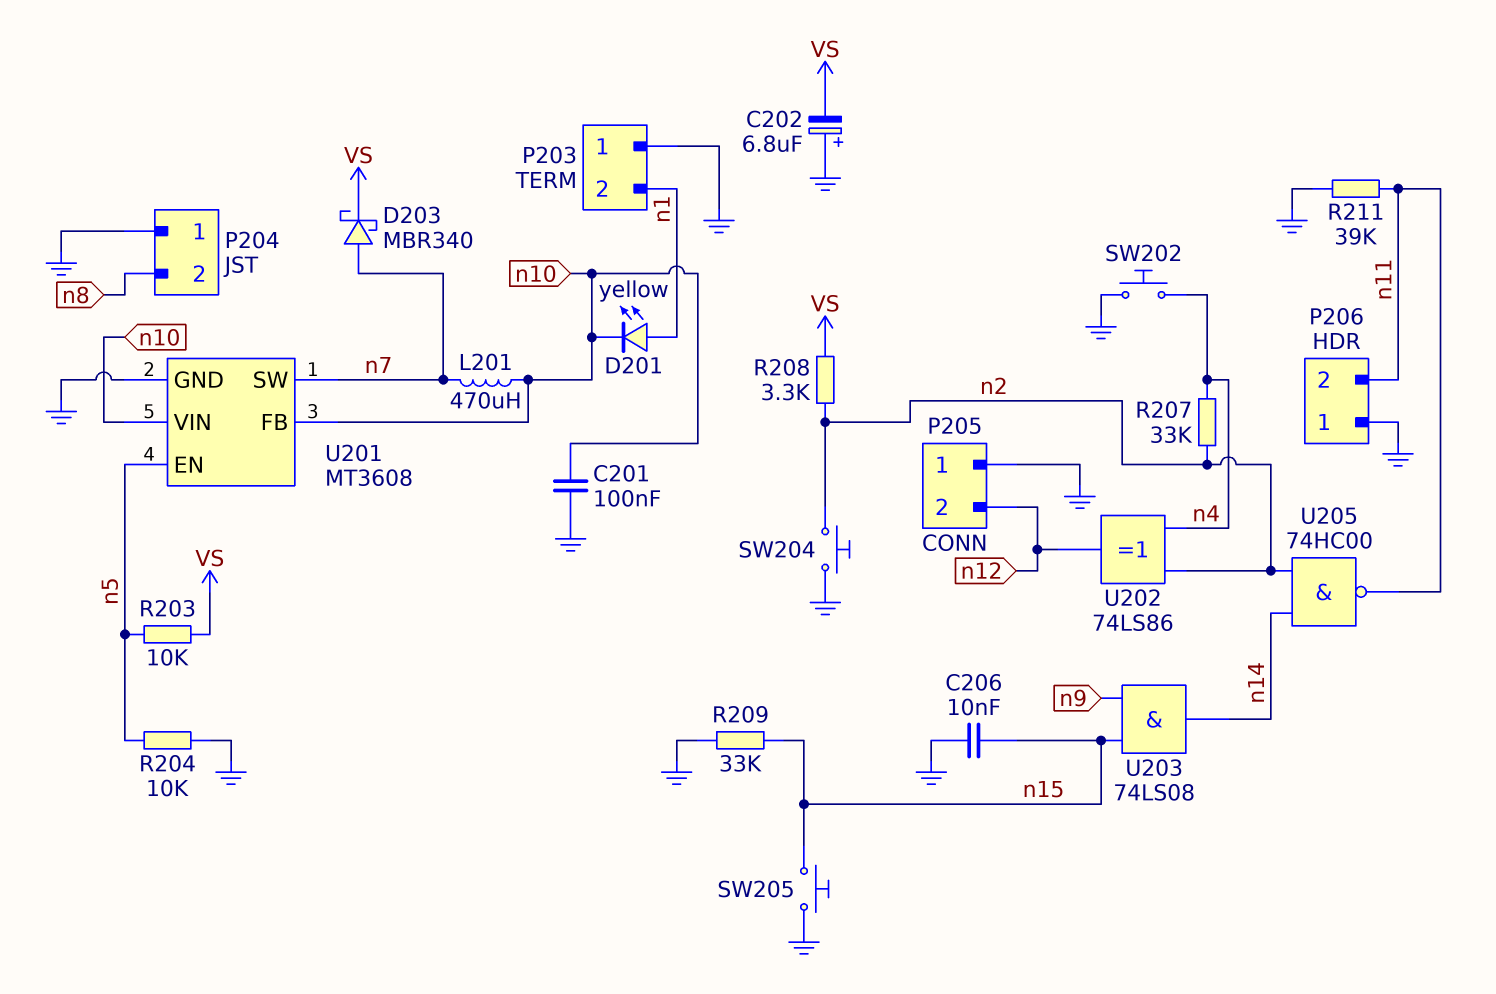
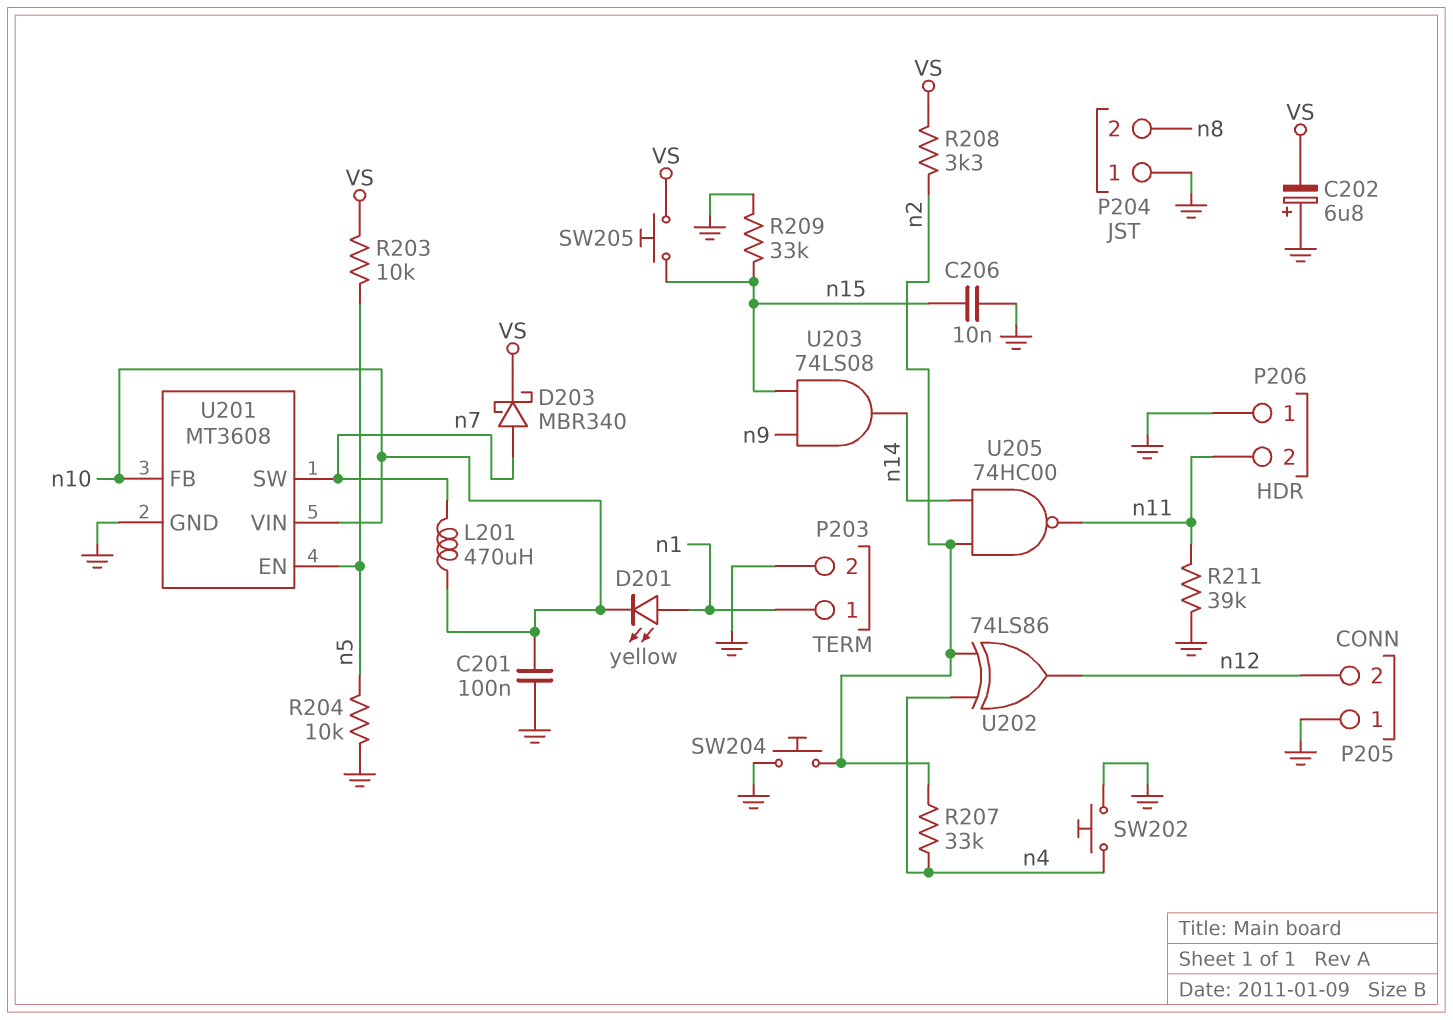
P203 pin 1: GND -> n1
P203 pin 2: n1 -> GND
SW205: button (GND, n15) -> button (VS, n15)

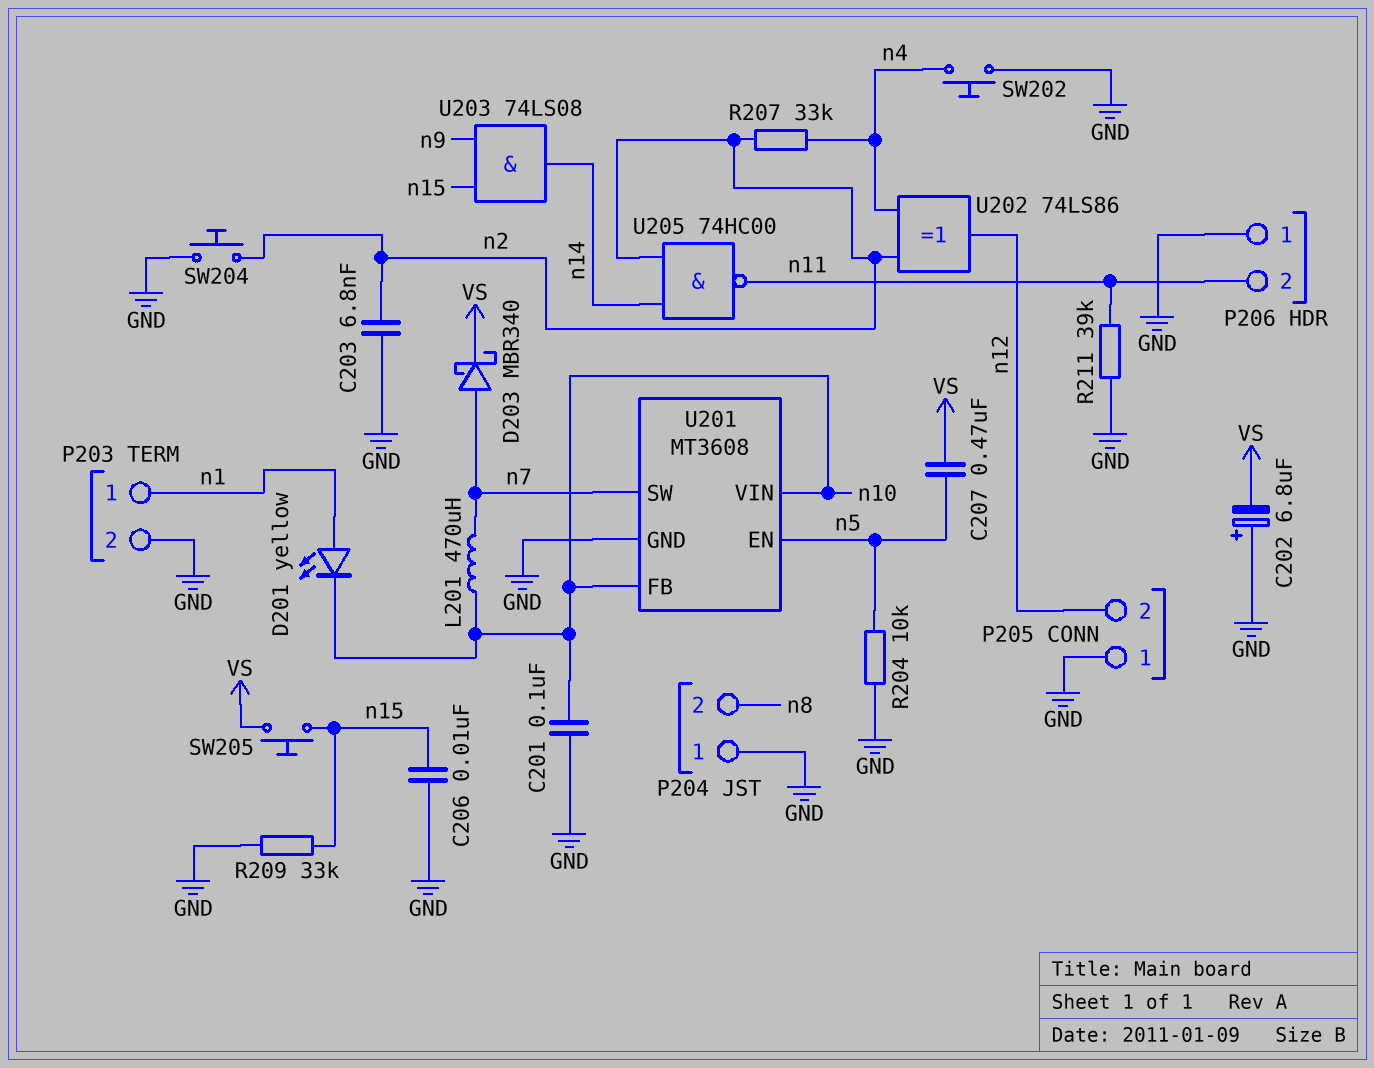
C203: none -> 6.8nF (GND, n2)
C207: none -> 470nF (VS, n5)
R203: 10k (VS, n5) -> none
R208: 3.3k (VS, n2) -> none

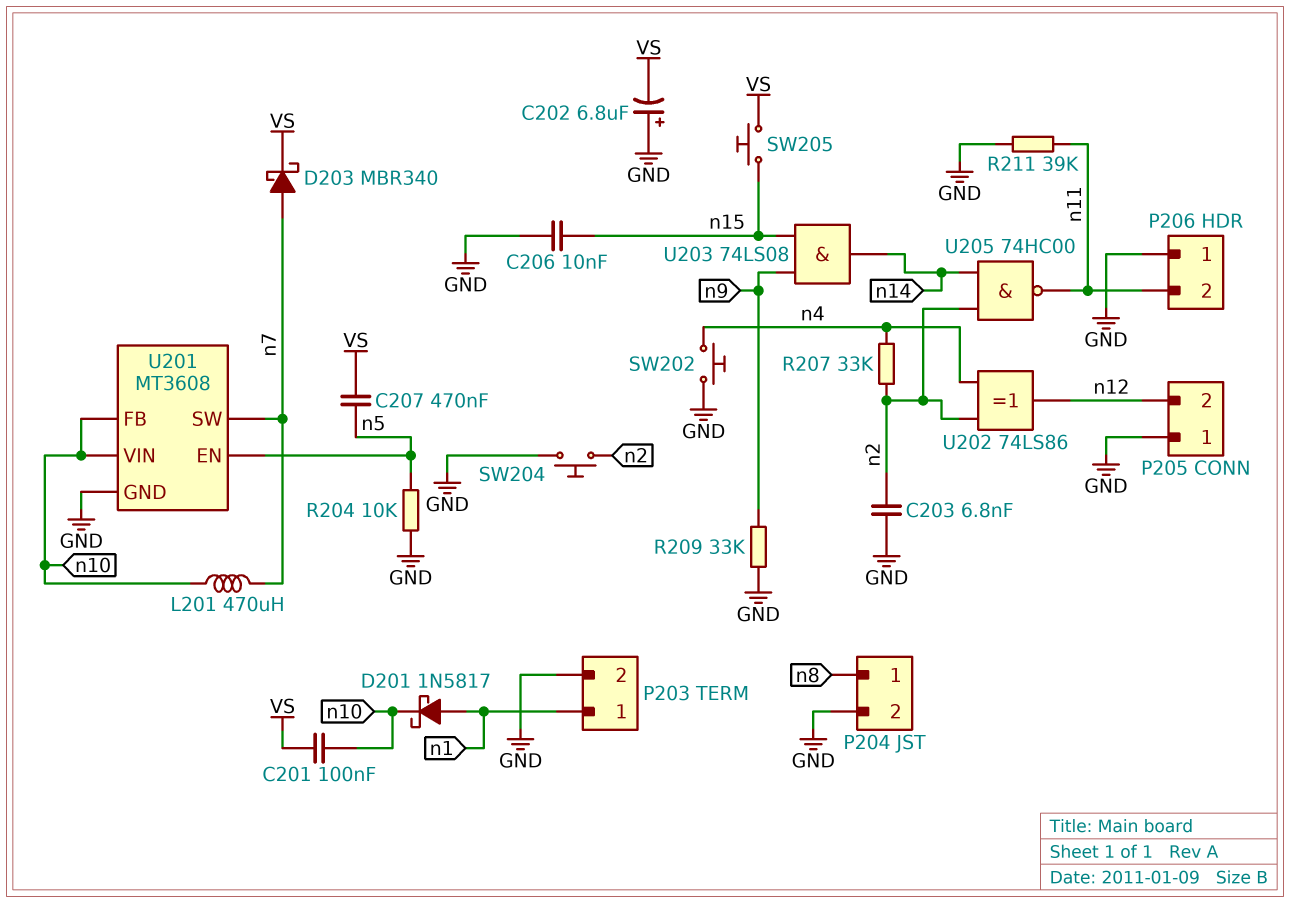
C201: 100nF (GND, n10) -> 100nF (VS, n10)
D201: LED yellow (A n1, K n10) -> schottky 1N5817 (A n1, K n10)
P204 pin 1: GND -> n8
P204 pin 2: n8 -> GND
R209: 33k (GND, n15) -> 33k (GND, n9)

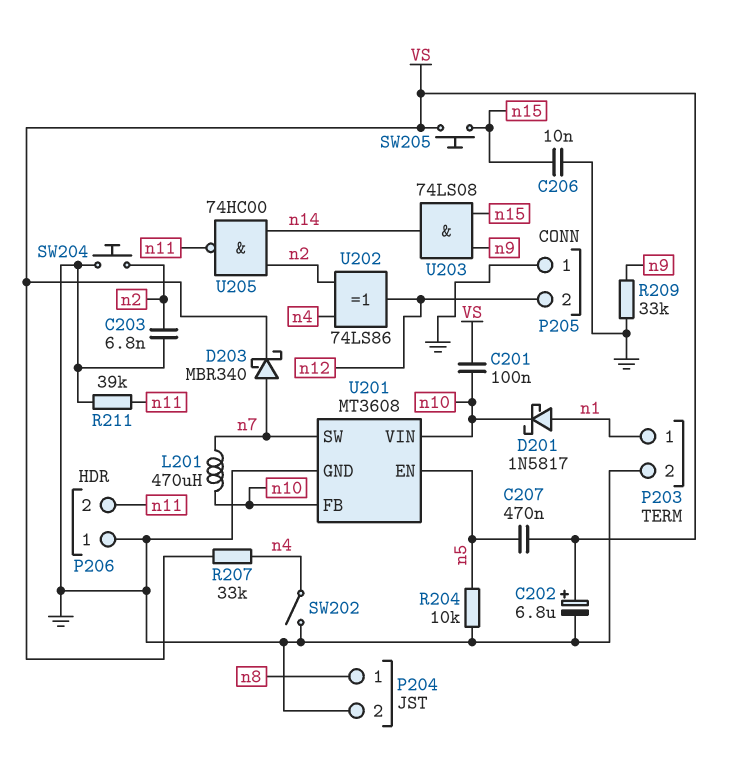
C202: 6.8uF (plus GND, minus VS) -> 6.8uF (plus VS, minus GND)
R207: 33k (n2, n4) -> 33k (VS, n4)
SW202: button (GND, n4) -> switch (GND, n4)

